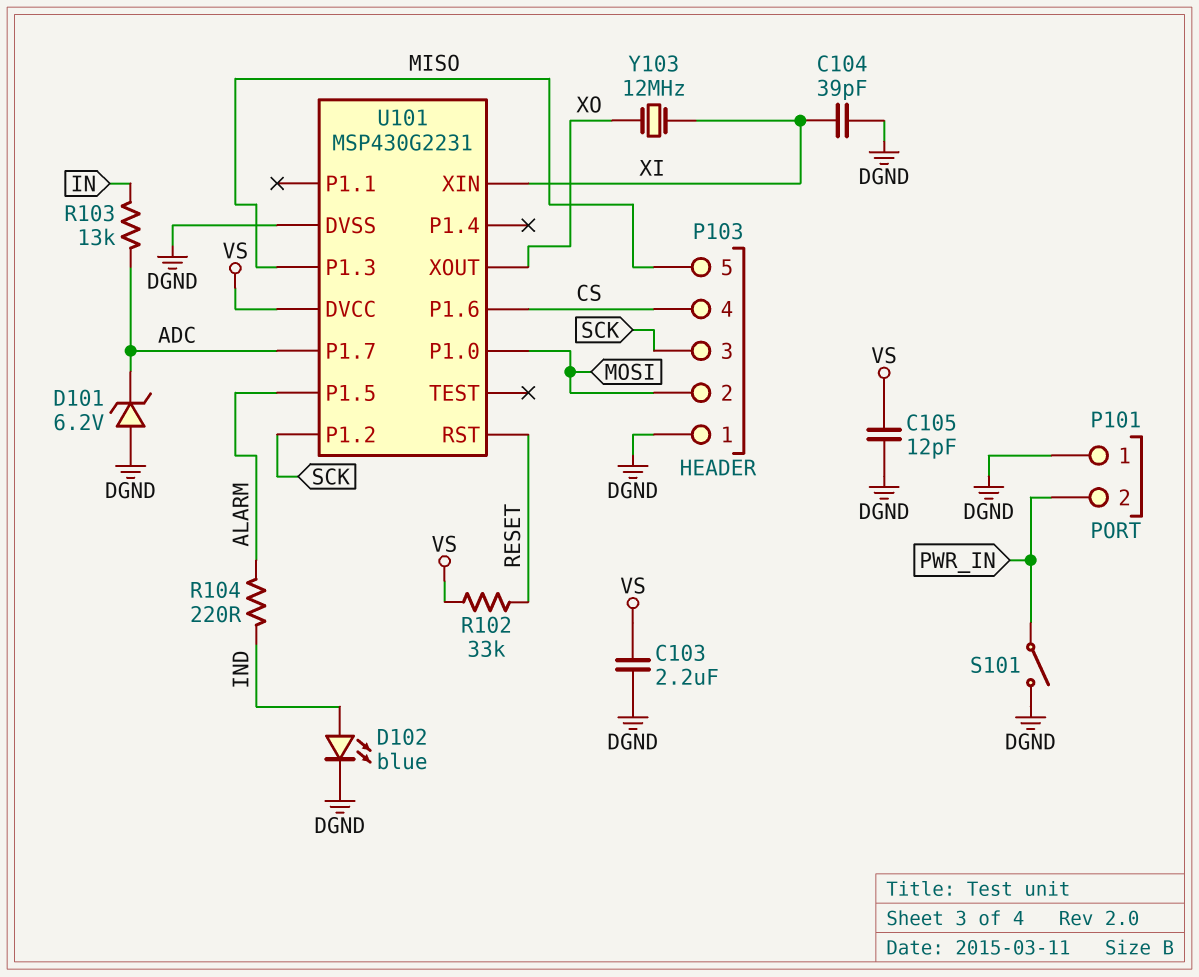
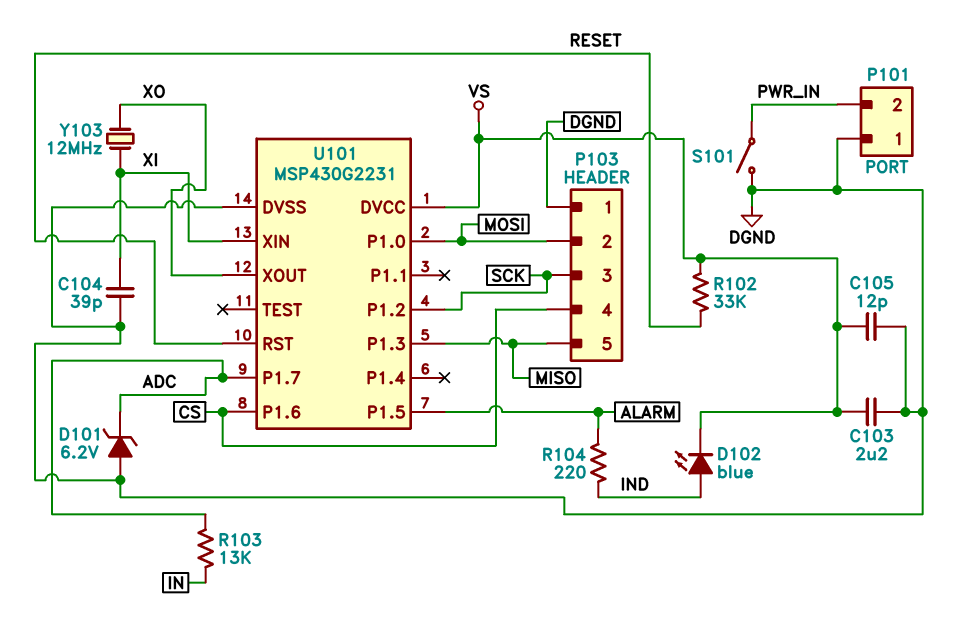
D102: LED blue (A IND, K DGND) -> LED blue (A IND, K VS)

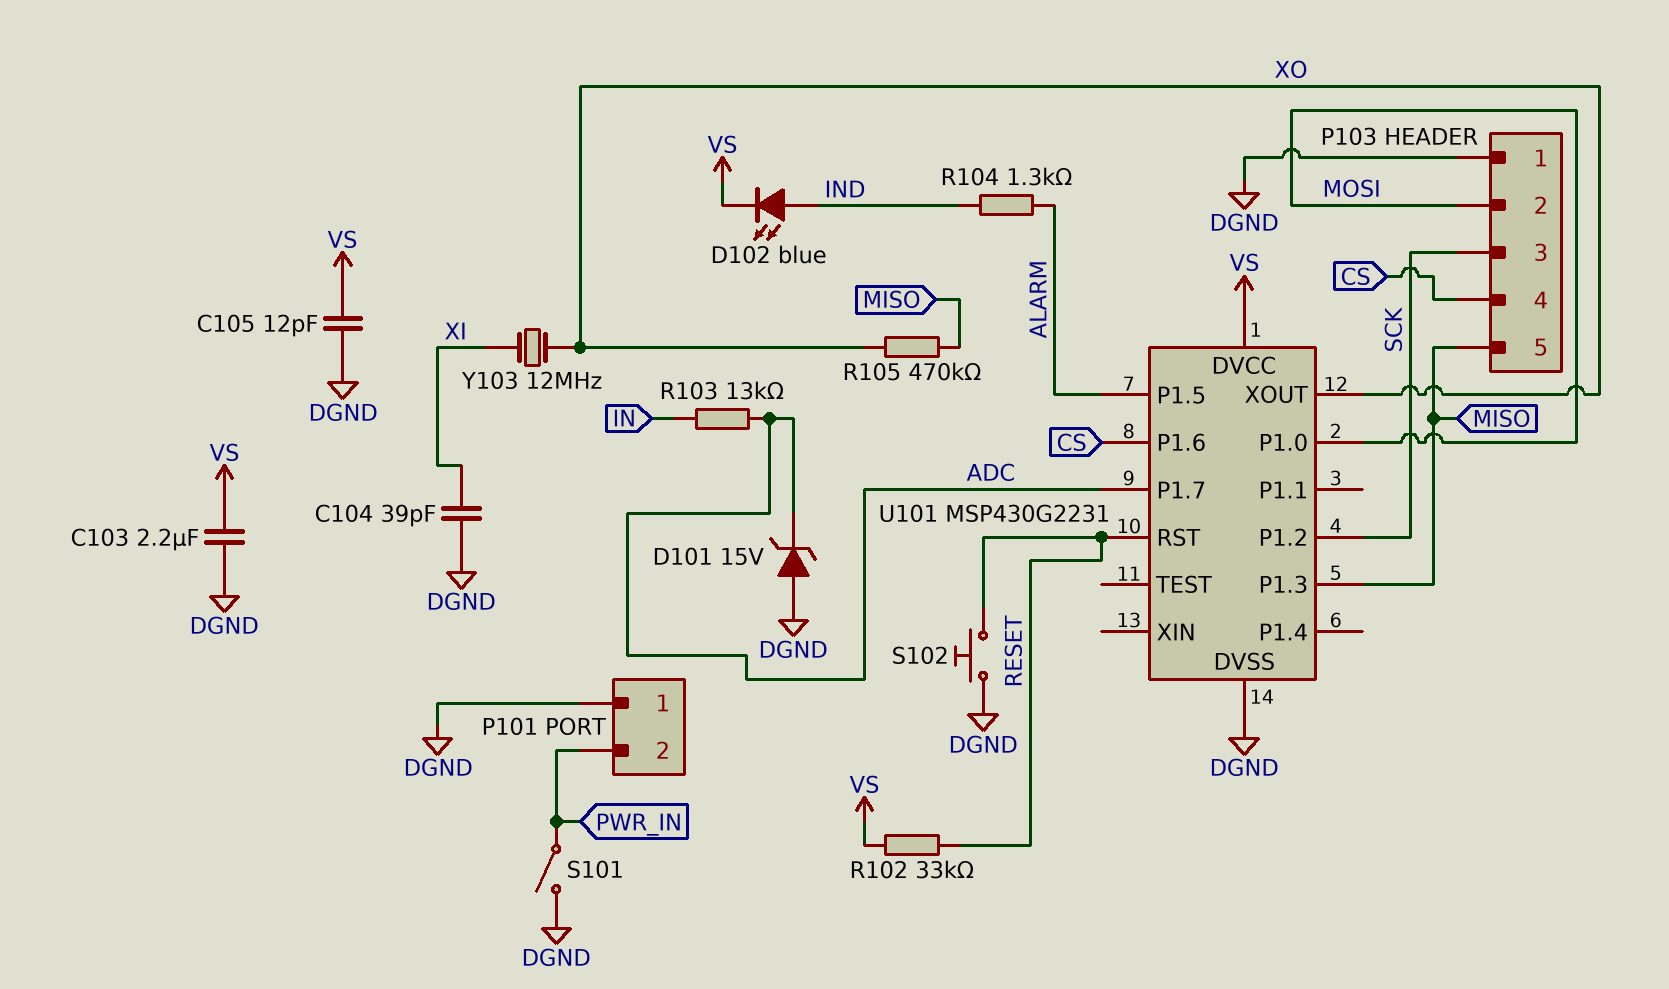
D101: zener 6.2V (A DGND, K ADC) -> zener 15V (A DGND, K ADC)
R104: 220 (ALARM, IND) -> 1.3k (ALARM, IND)
R105: none -> 470k (MISO, XO)
S102: none -> button (DGND, RESET)
U101 pin XIN: XI -> none

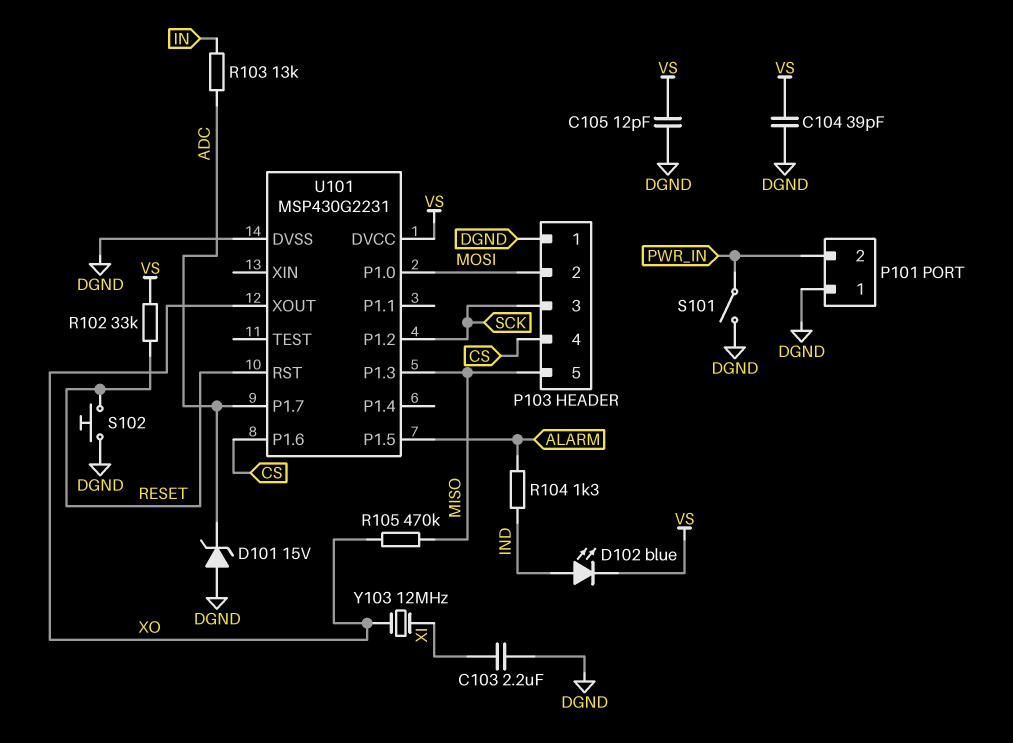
C103: 2.2uF (DGND, VS) -> 2.2uF (DGND, XI)
C104: 39pF (DGND, XI) -> 39pF (DGND, VS)

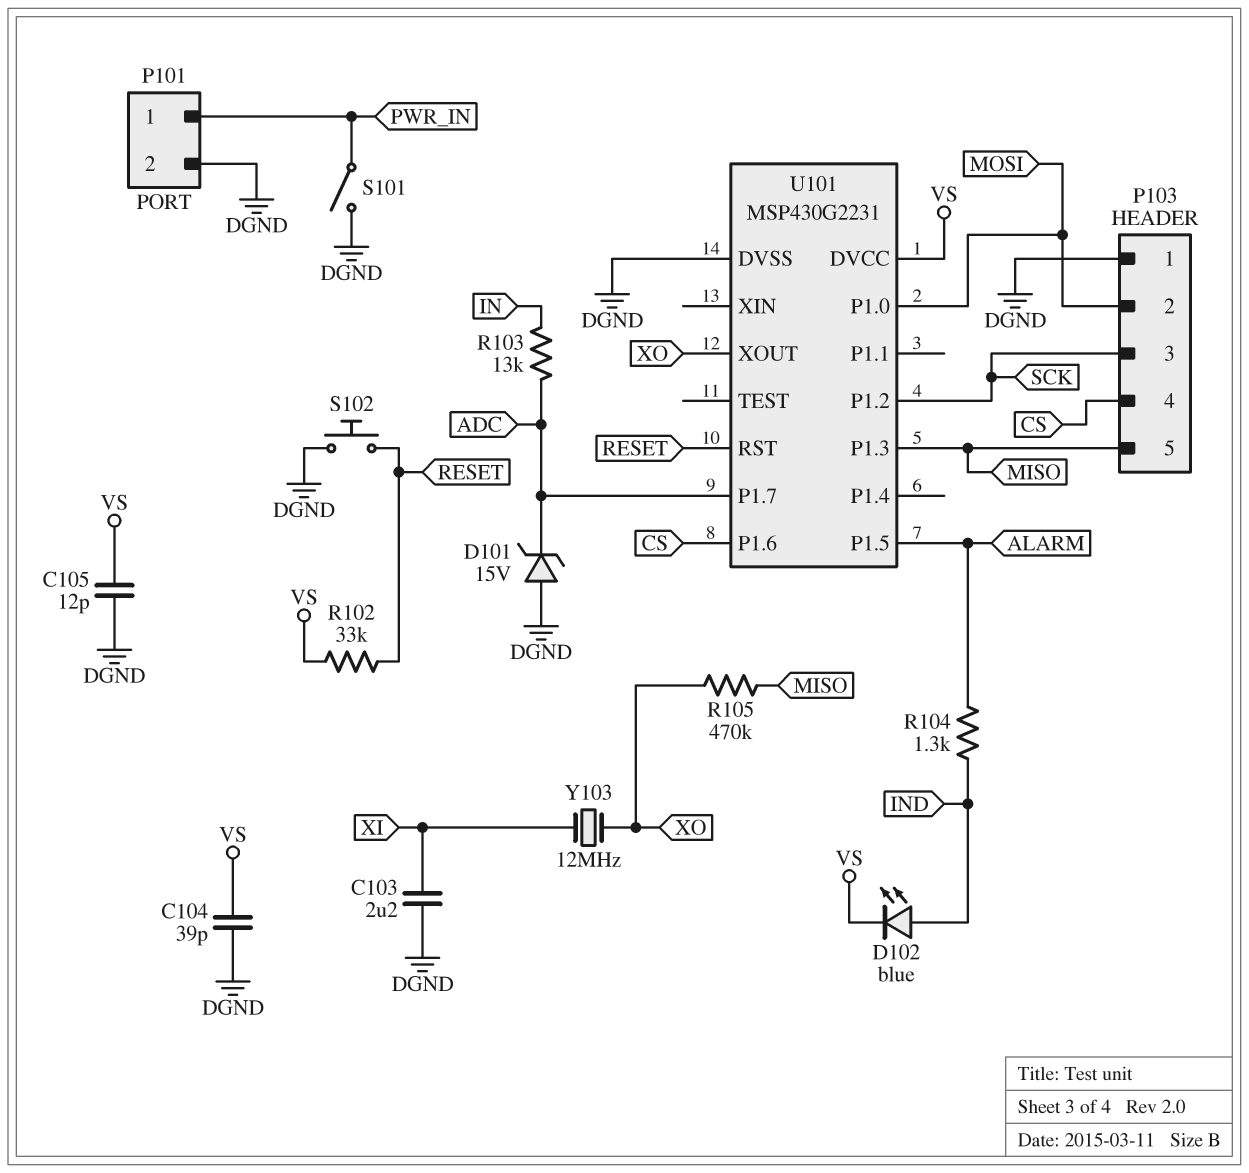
P101 pin 1: DGND -> PWR_IN
P101 pin 2: PWR_IN -> DGND

